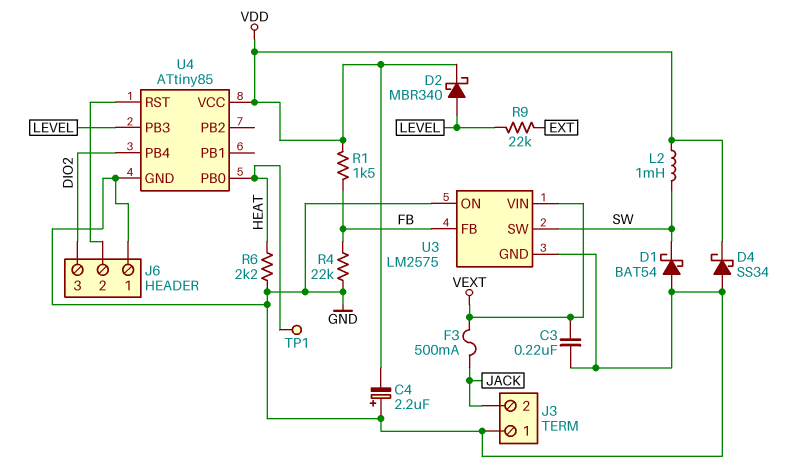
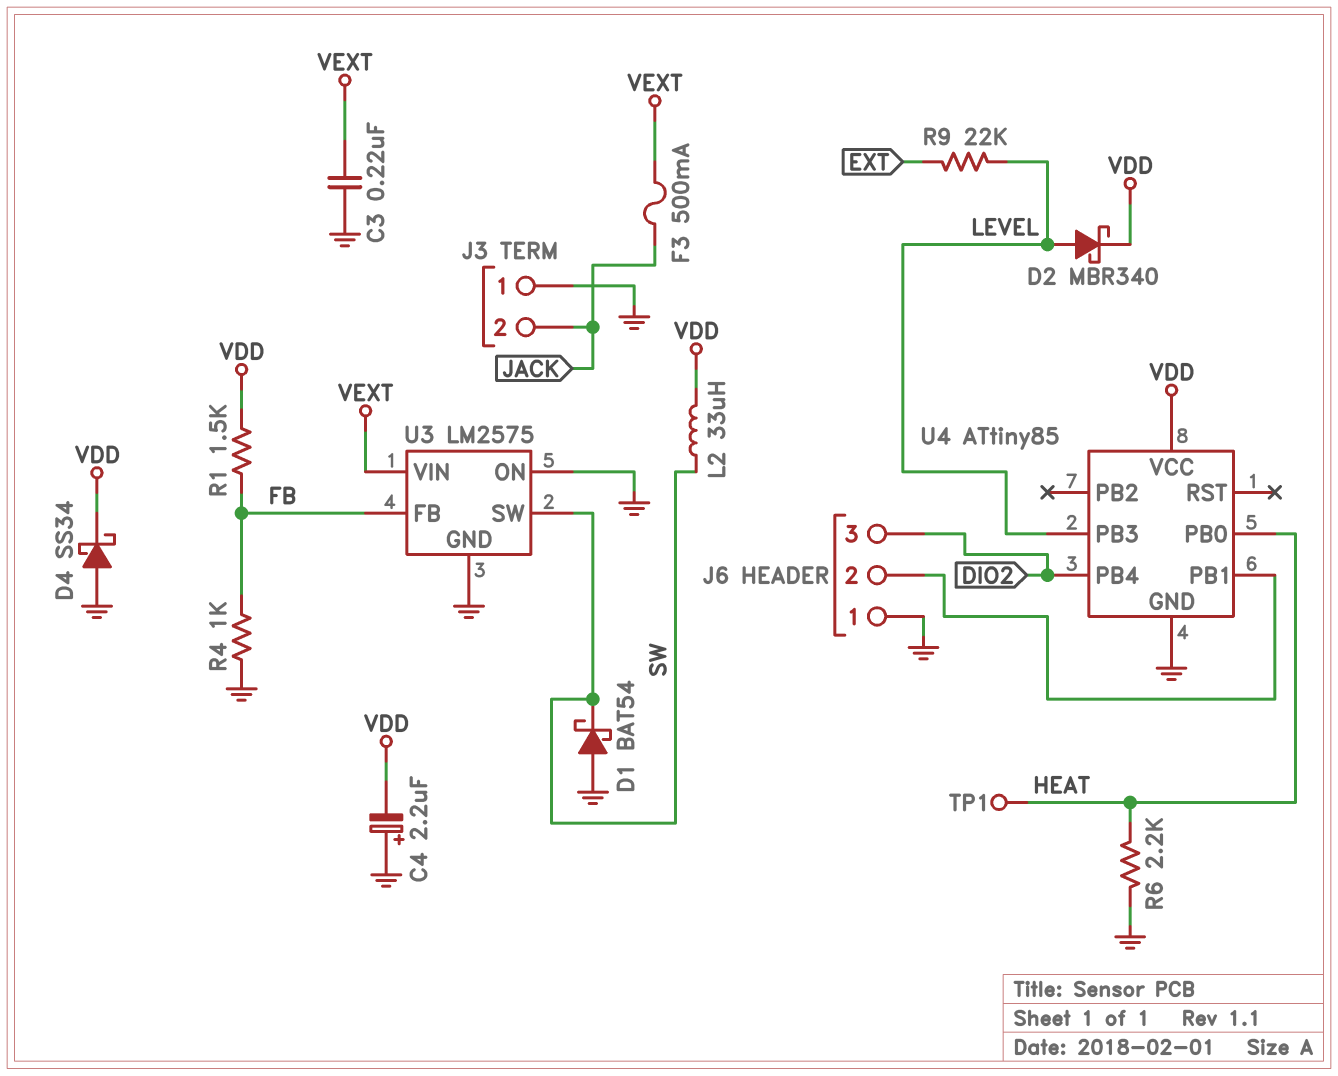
L2: 1mH (SW, VDD) -> 33uH (SW, VDD)
R4: 22k (FB, GND) -> 1k (FB, GND)
U4 pin PB1: none -> J6/2
U4 pin RST: J6/2 -> none

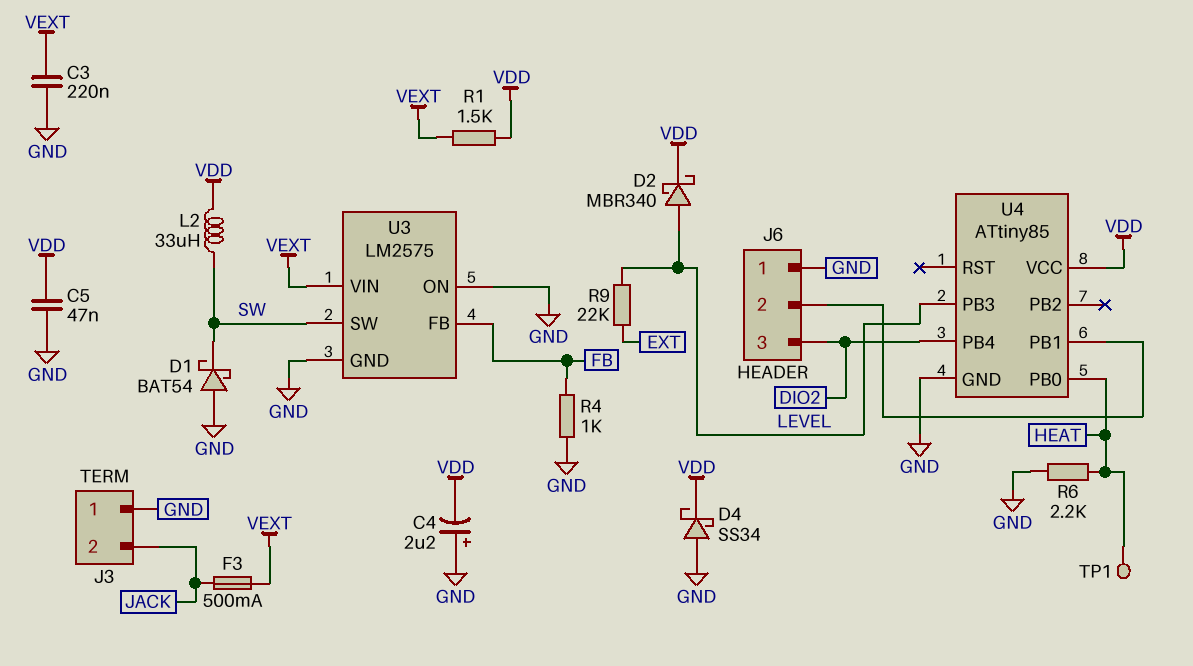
C5: none -> 47nF (GND, VDD)
R1: 1.5k (FB, VDD) -> 1.5k (VDD, VEXT)

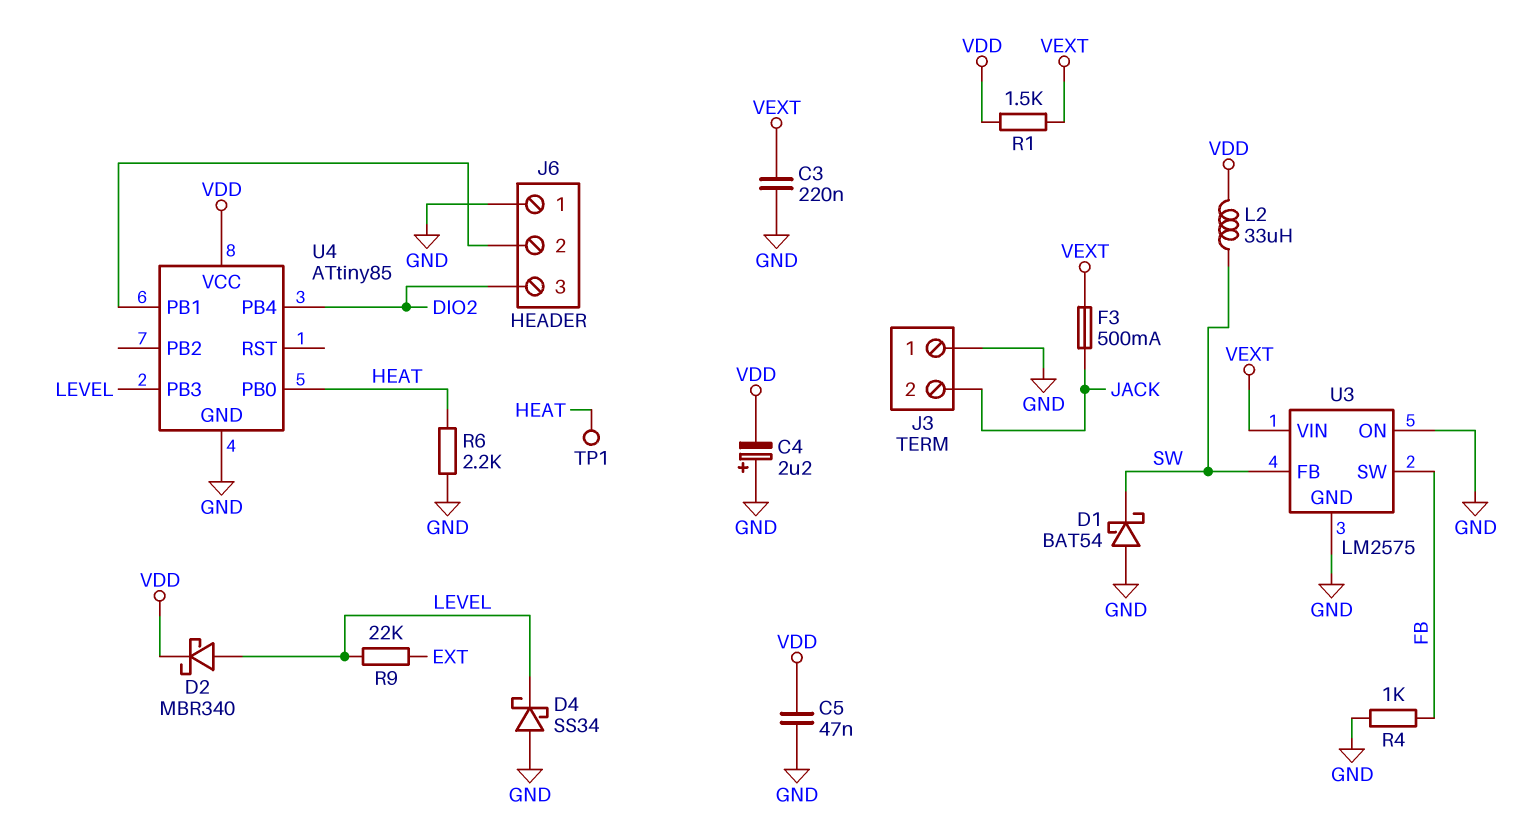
D4: schottky SS34 (A GND, K VDD) -> schottky SS34 (A GND, K LEVEL)
U3 pin FB: FB -> SW
U3 pin SW: SW -> FB

